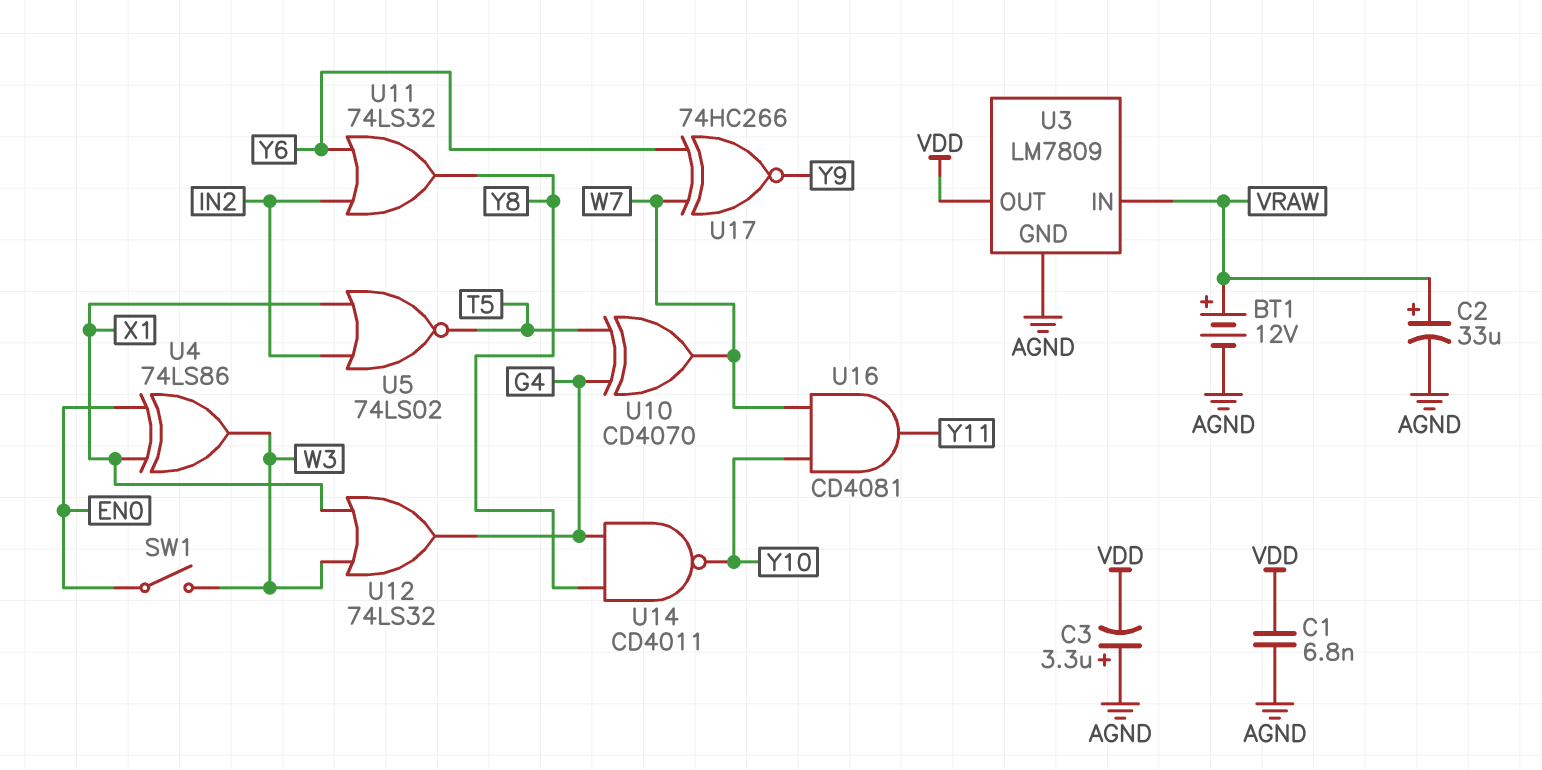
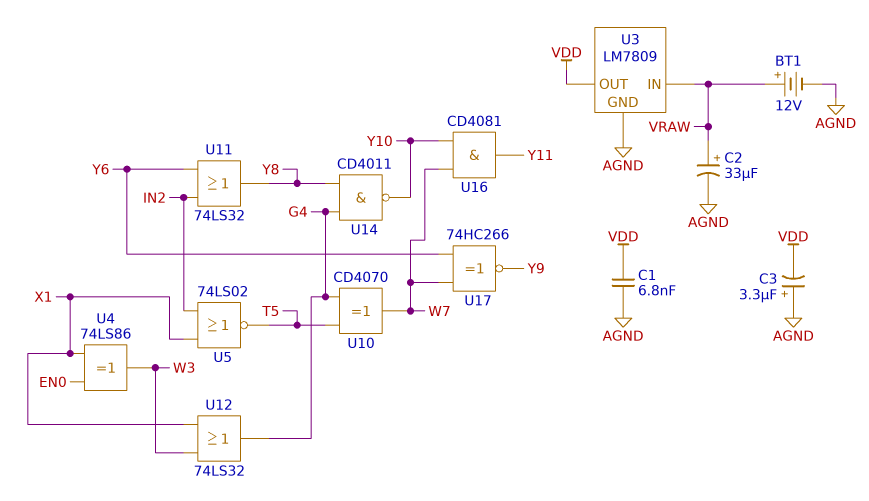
SW1: switch (EN0, W3) -> none

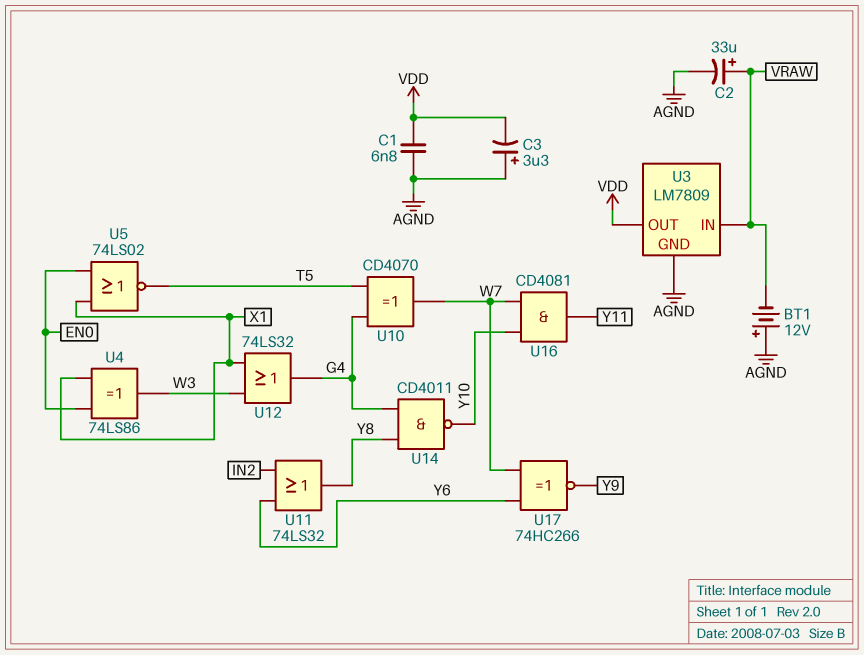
BT1: 12V (plus VRAW, minus AGND) -> 12V (plus AGND, minus VRAW)
U5: NOR 74LS02 (in IN2, in X1, out T5) -> NOR 74LS02 (in EN0, in X1, out T5)

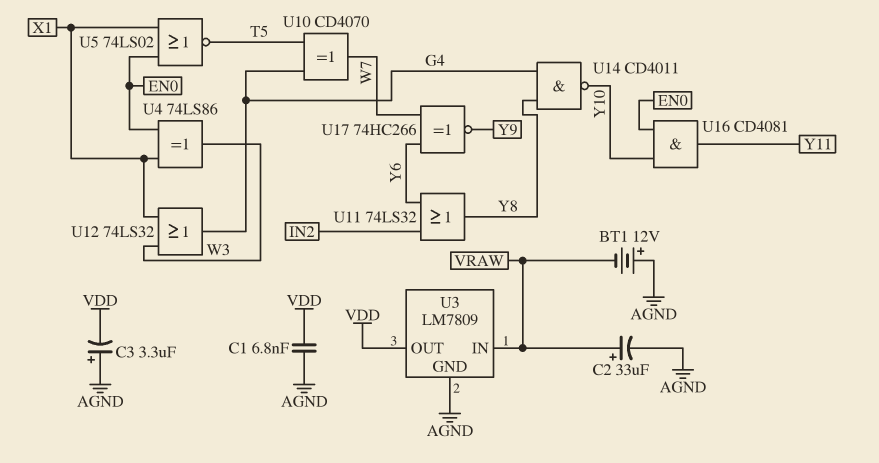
U16: AND CD4081 (in W7, in Y10, out Y11) -> AND CD4081 (in EN0, in Y10, out Y11)

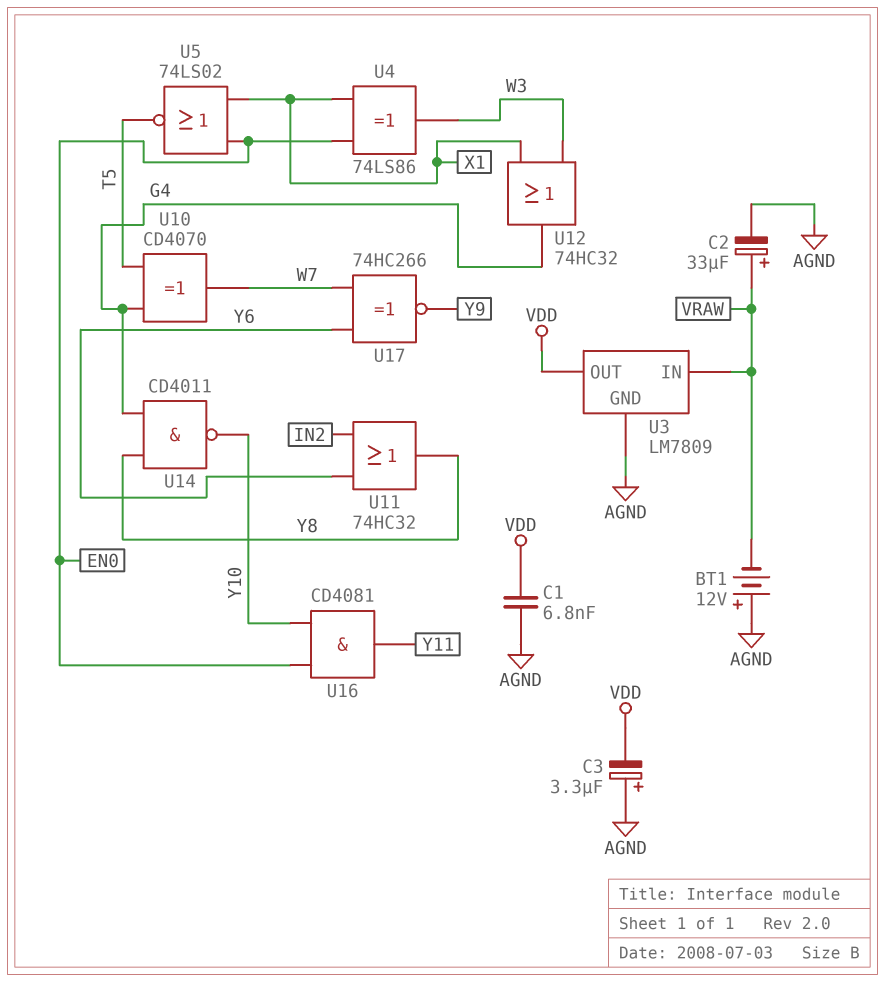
U11: OR 74LS32 (in IN2, in Y6, out Y8) -> OR 74HC32 (in IN2, in Y6, out Y8)
U12: OR 74LS32 (in W3, in X1, out G4) -> OR 74HC32 (in W3, in X1, out G4)

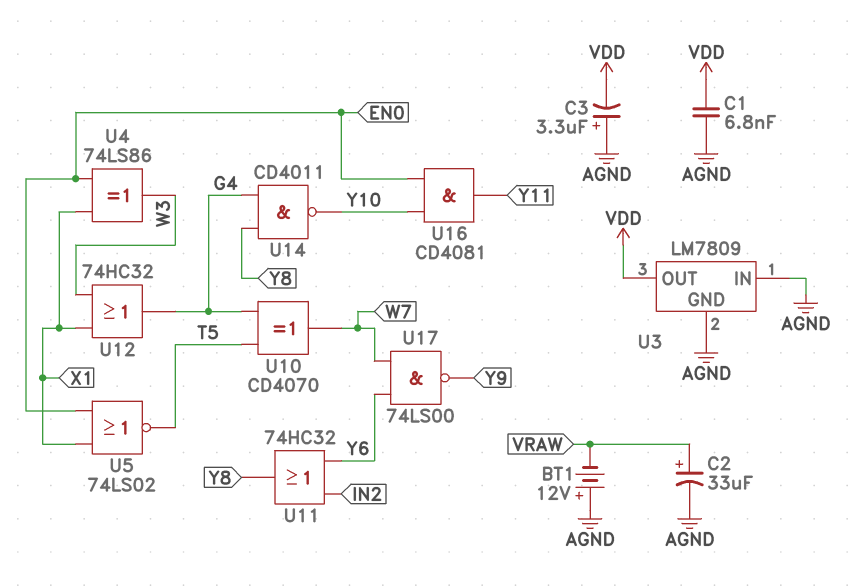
U3 pin IN: VRAW -> AGND
U17: XNOR 74HC266 (in W7, in Y6, out Y9) -> NAND 74LS00 (in W7, in Y6, out Y9)

